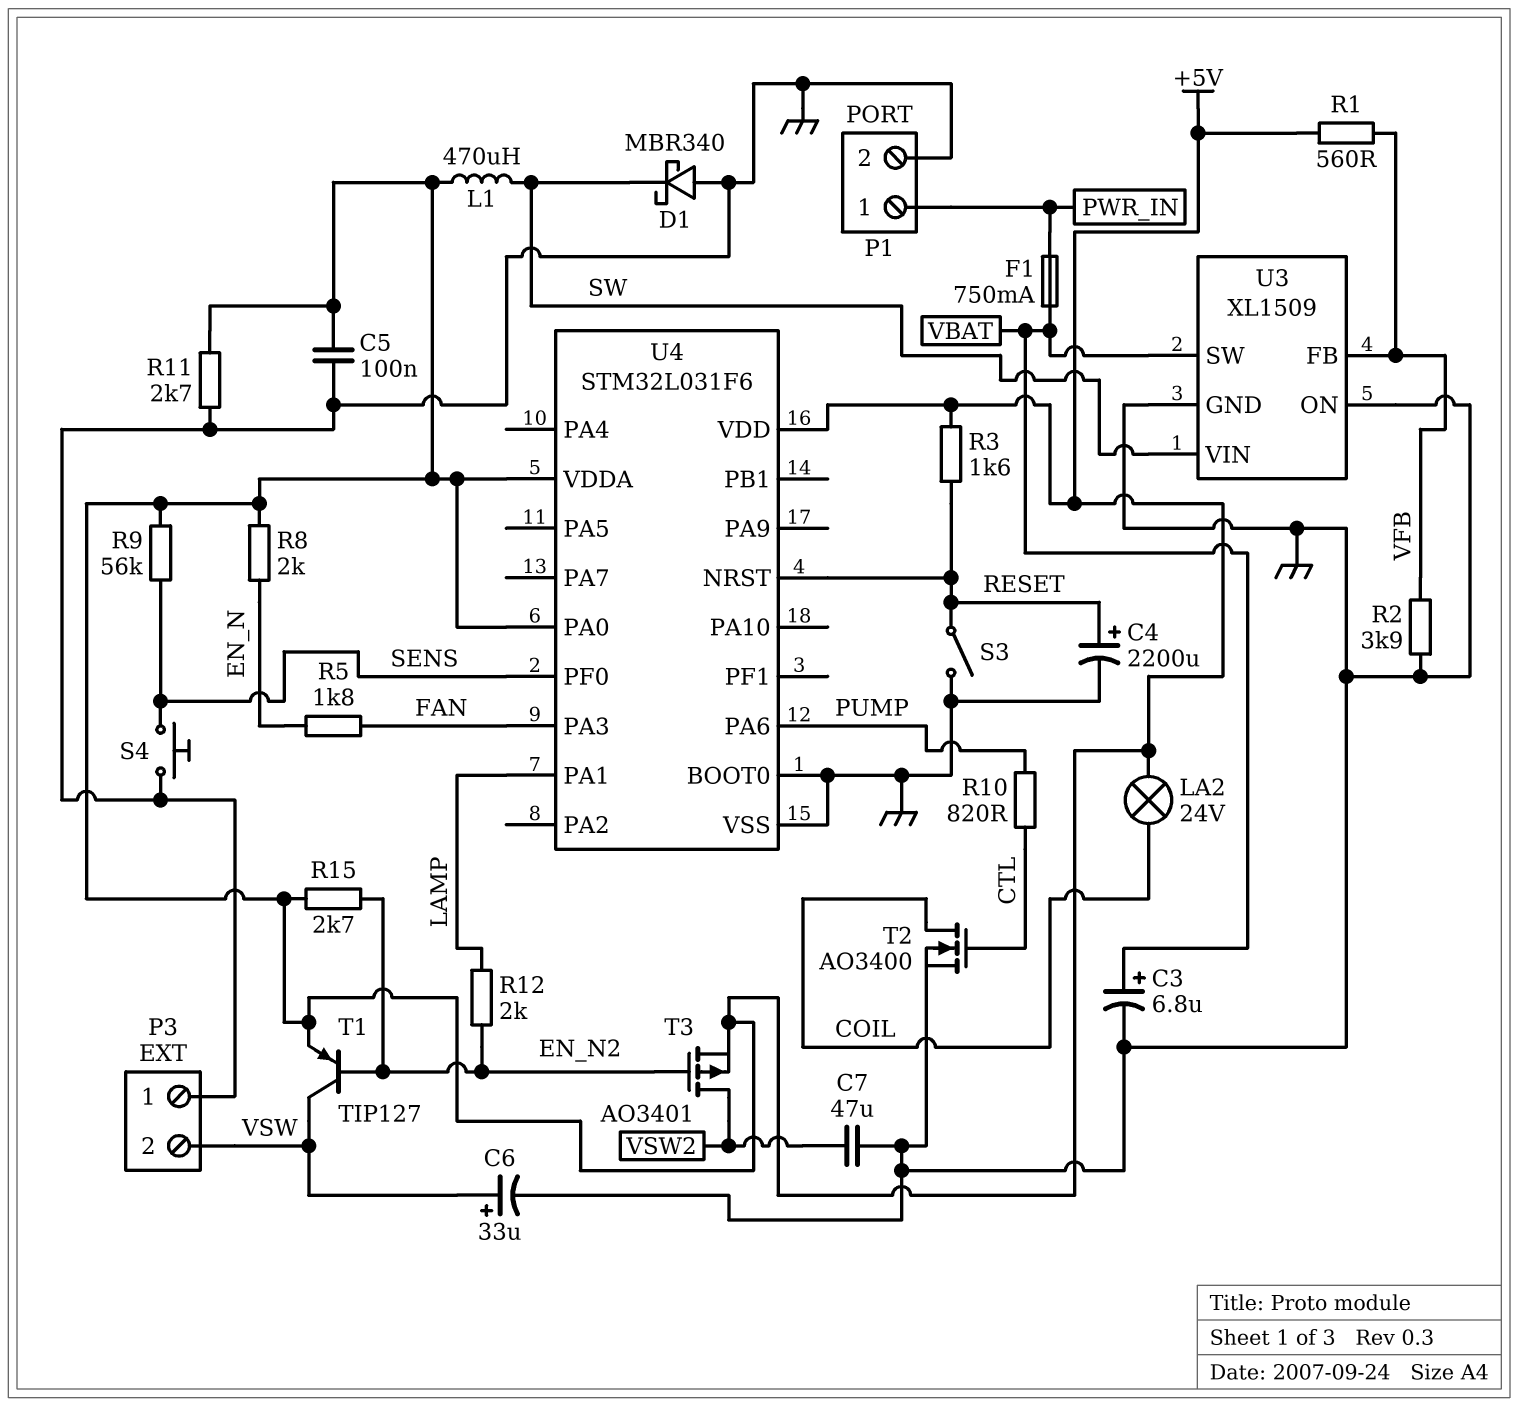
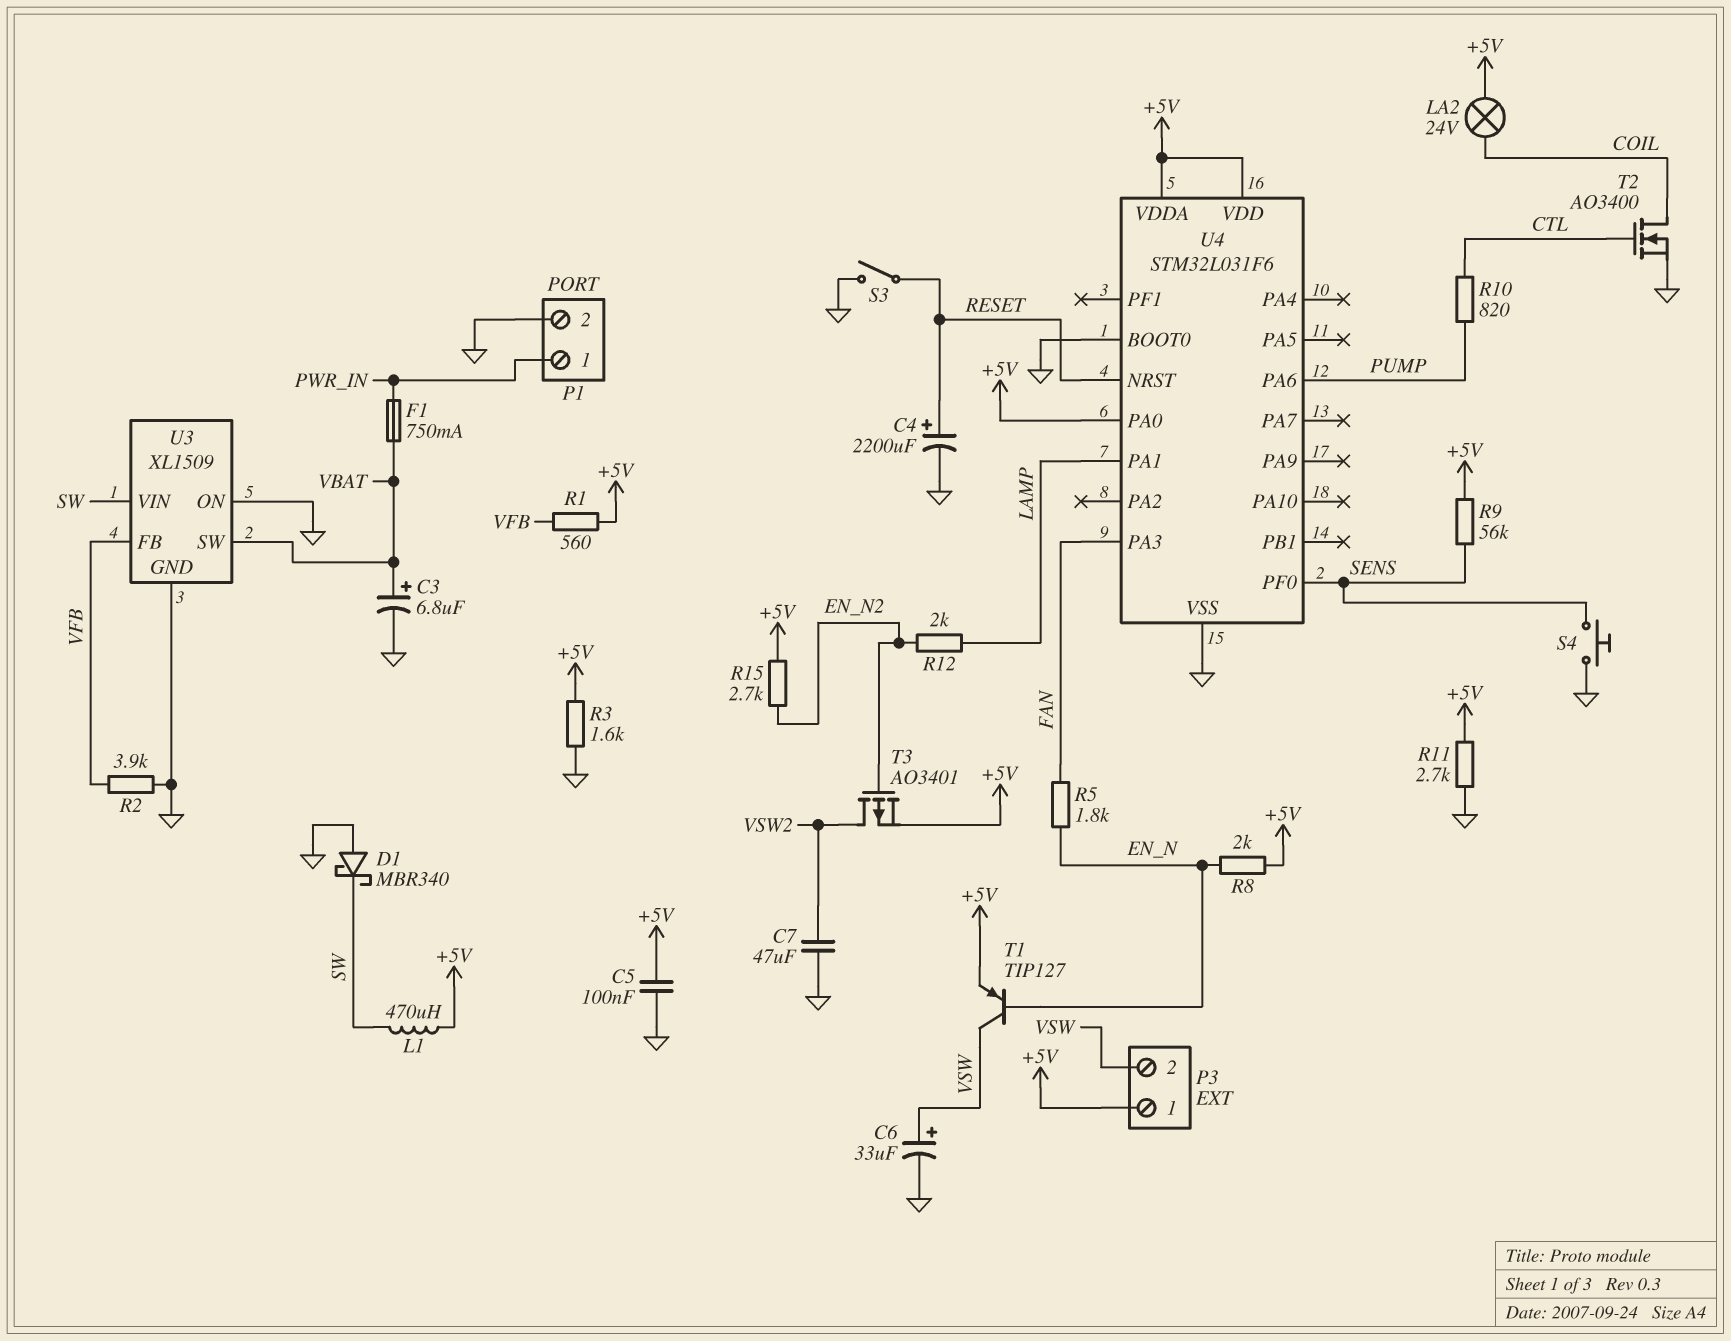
P3 pin 1: GND -> +5V
R3: 1.6k (+5V, RESET) -> 1.6k (+5V, GND)
T1: PNP TIP127 (B EN_N2, C VSW, E +5V) -> PNP TIP127 (B EN_N, C VSW, E +5V)

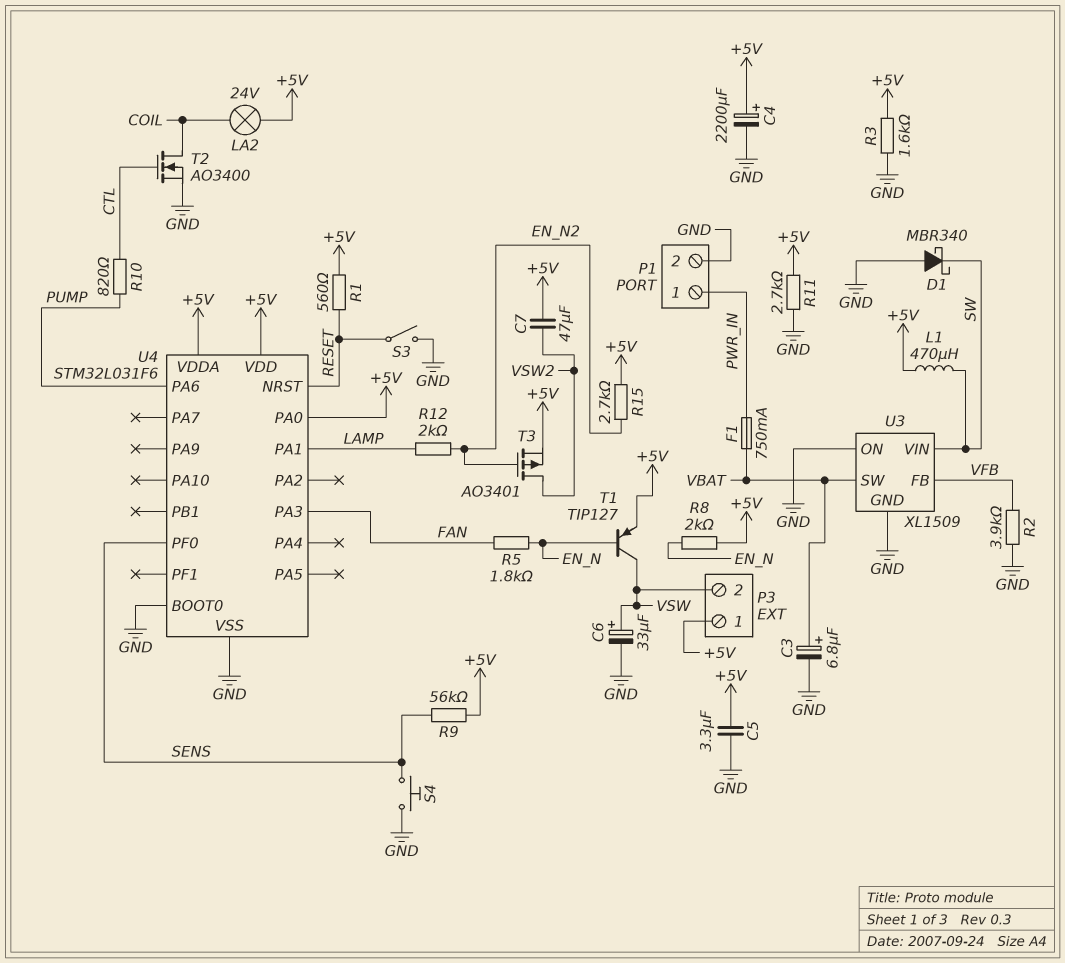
C4: 2200uF (plus RESET, minus GND) -> 2200uF (plus +5V, minus GND)
C5: 100nF (+5V, GND) -> 3.3uF (+5V, GND)
C7: 47uF (GND, VSW2) -> 47uF (+5V, VSW2)
R1: 560 (+5V, VFB) -> 560 (+5V, RESET)

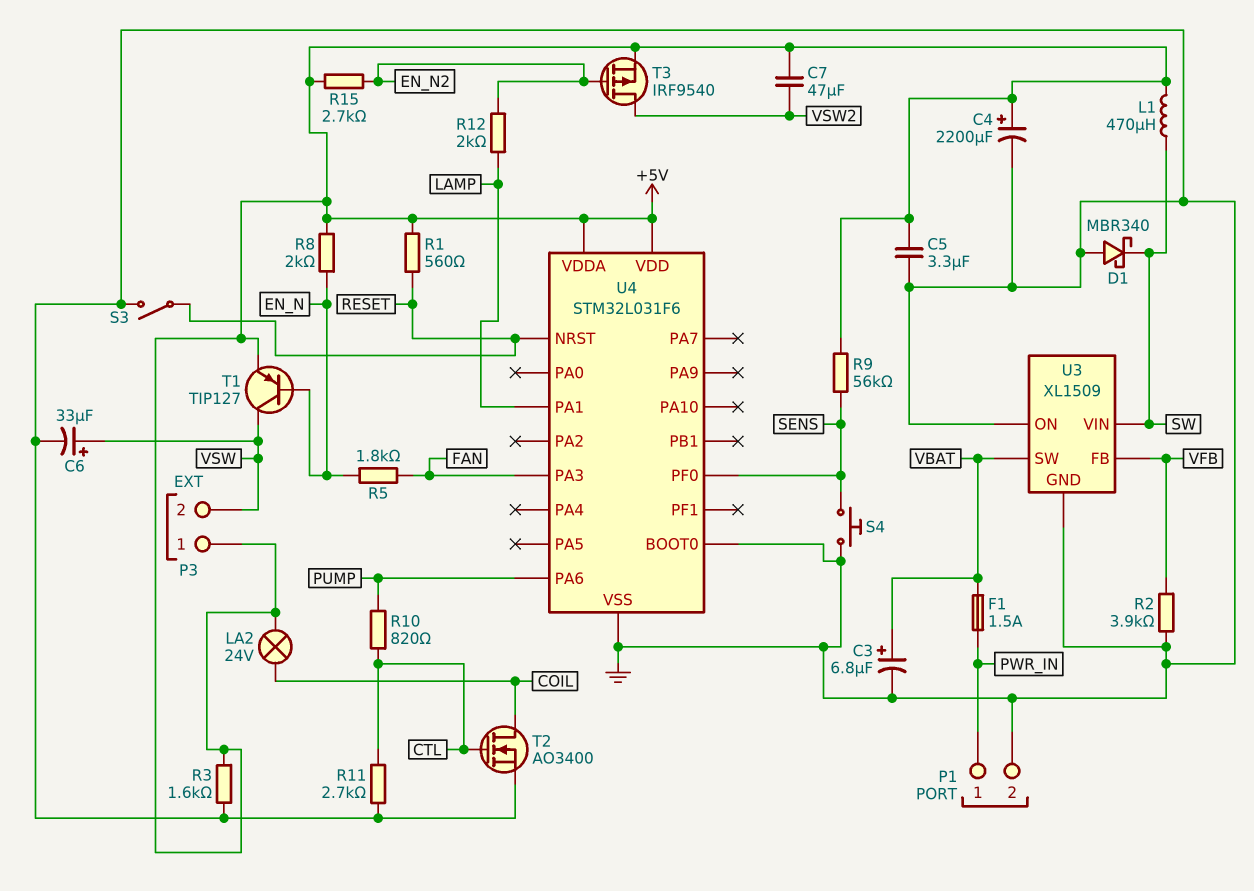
F1: 750mA (PWR_IN, VBAT) -> 1.5A (PWR_IN, VBAT)
R11: 2.7k (+5V, GND) -> 2.7k (CTL, GND)
T3: PMOS AO3401 (G EN_N2, D VSW2, S +5V) -> PMOS IRF9540 (G EN_N2, D VSW2, S +5V)
U4 pin PA0: +5V -> none

